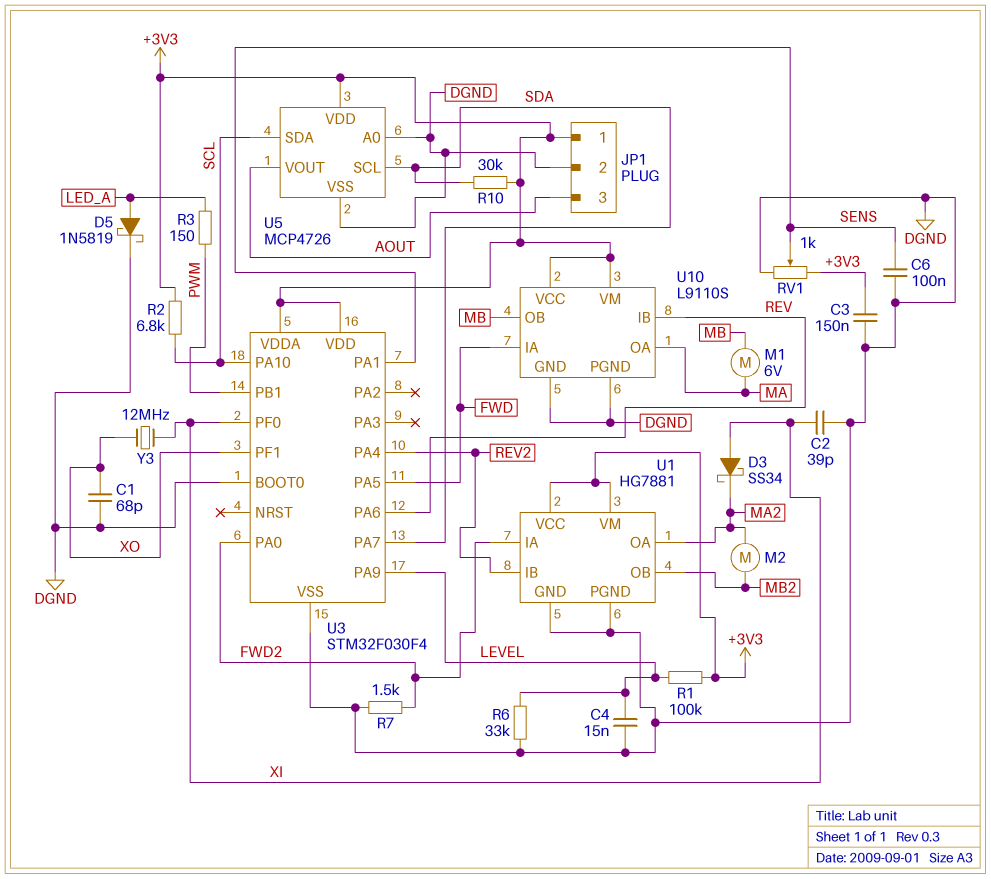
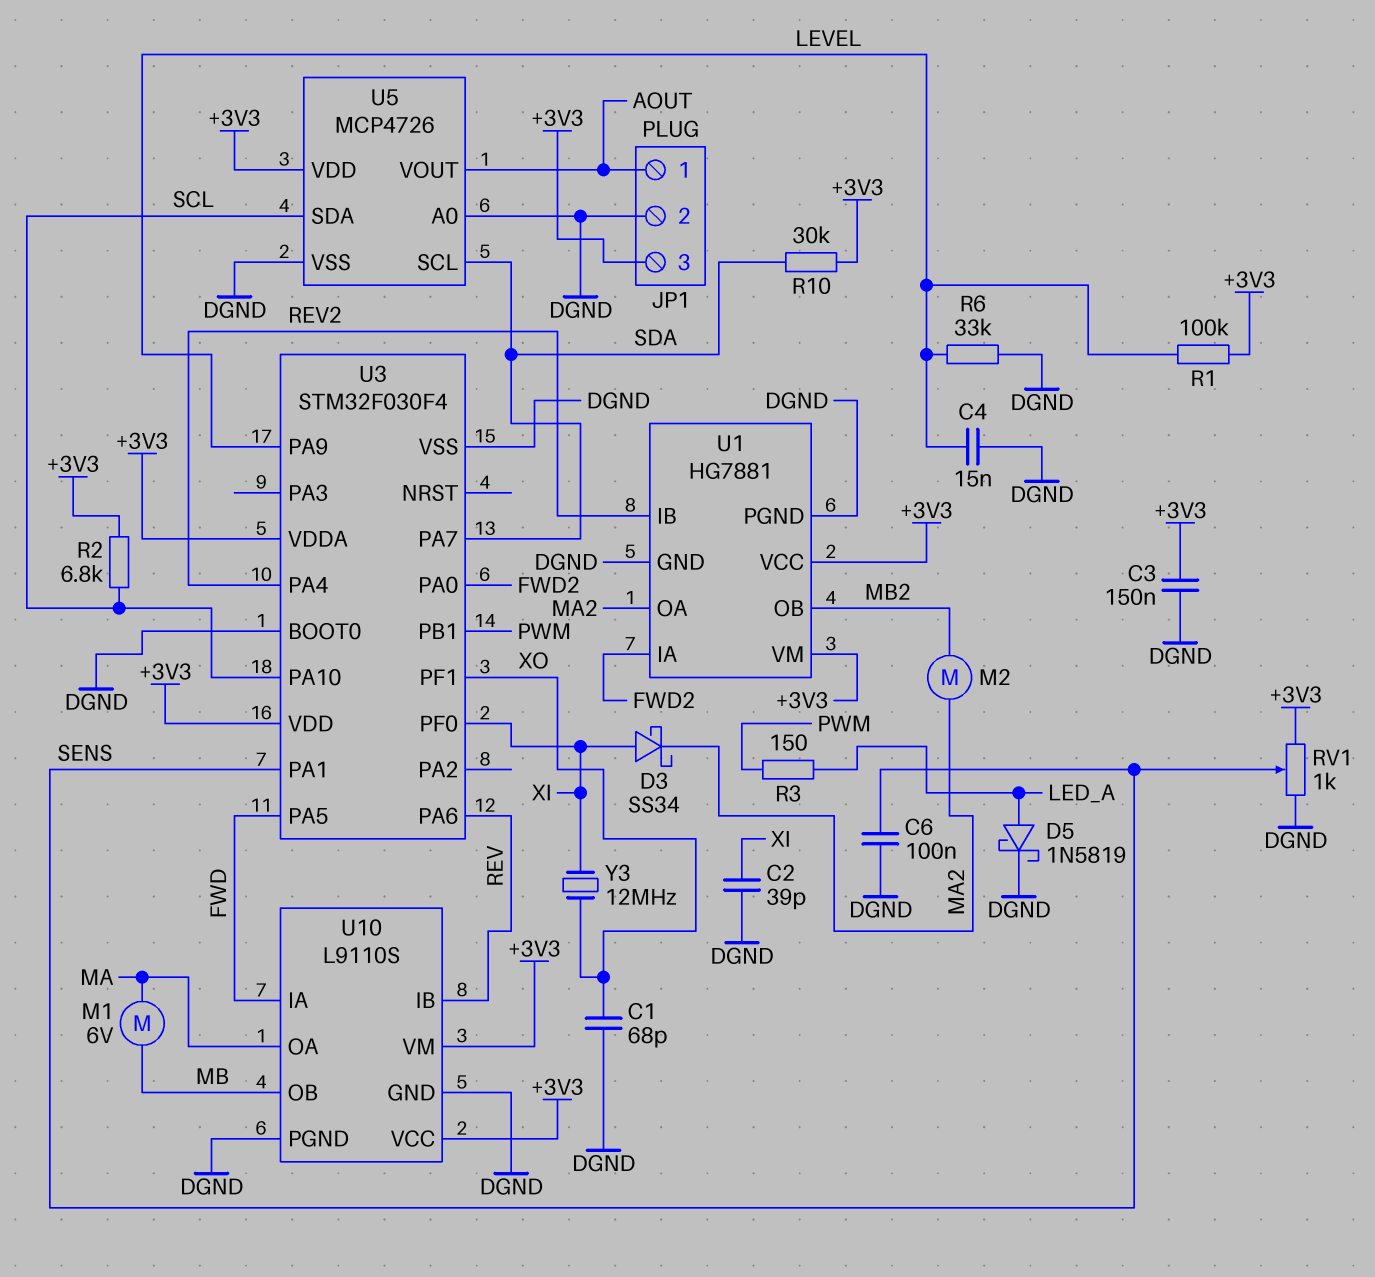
JP1 pin 1: +3V3 -> AOUT
JP1 pin 3: AOUT -> +3V3
R7: 1.5k (DGND, FWD2) -> none

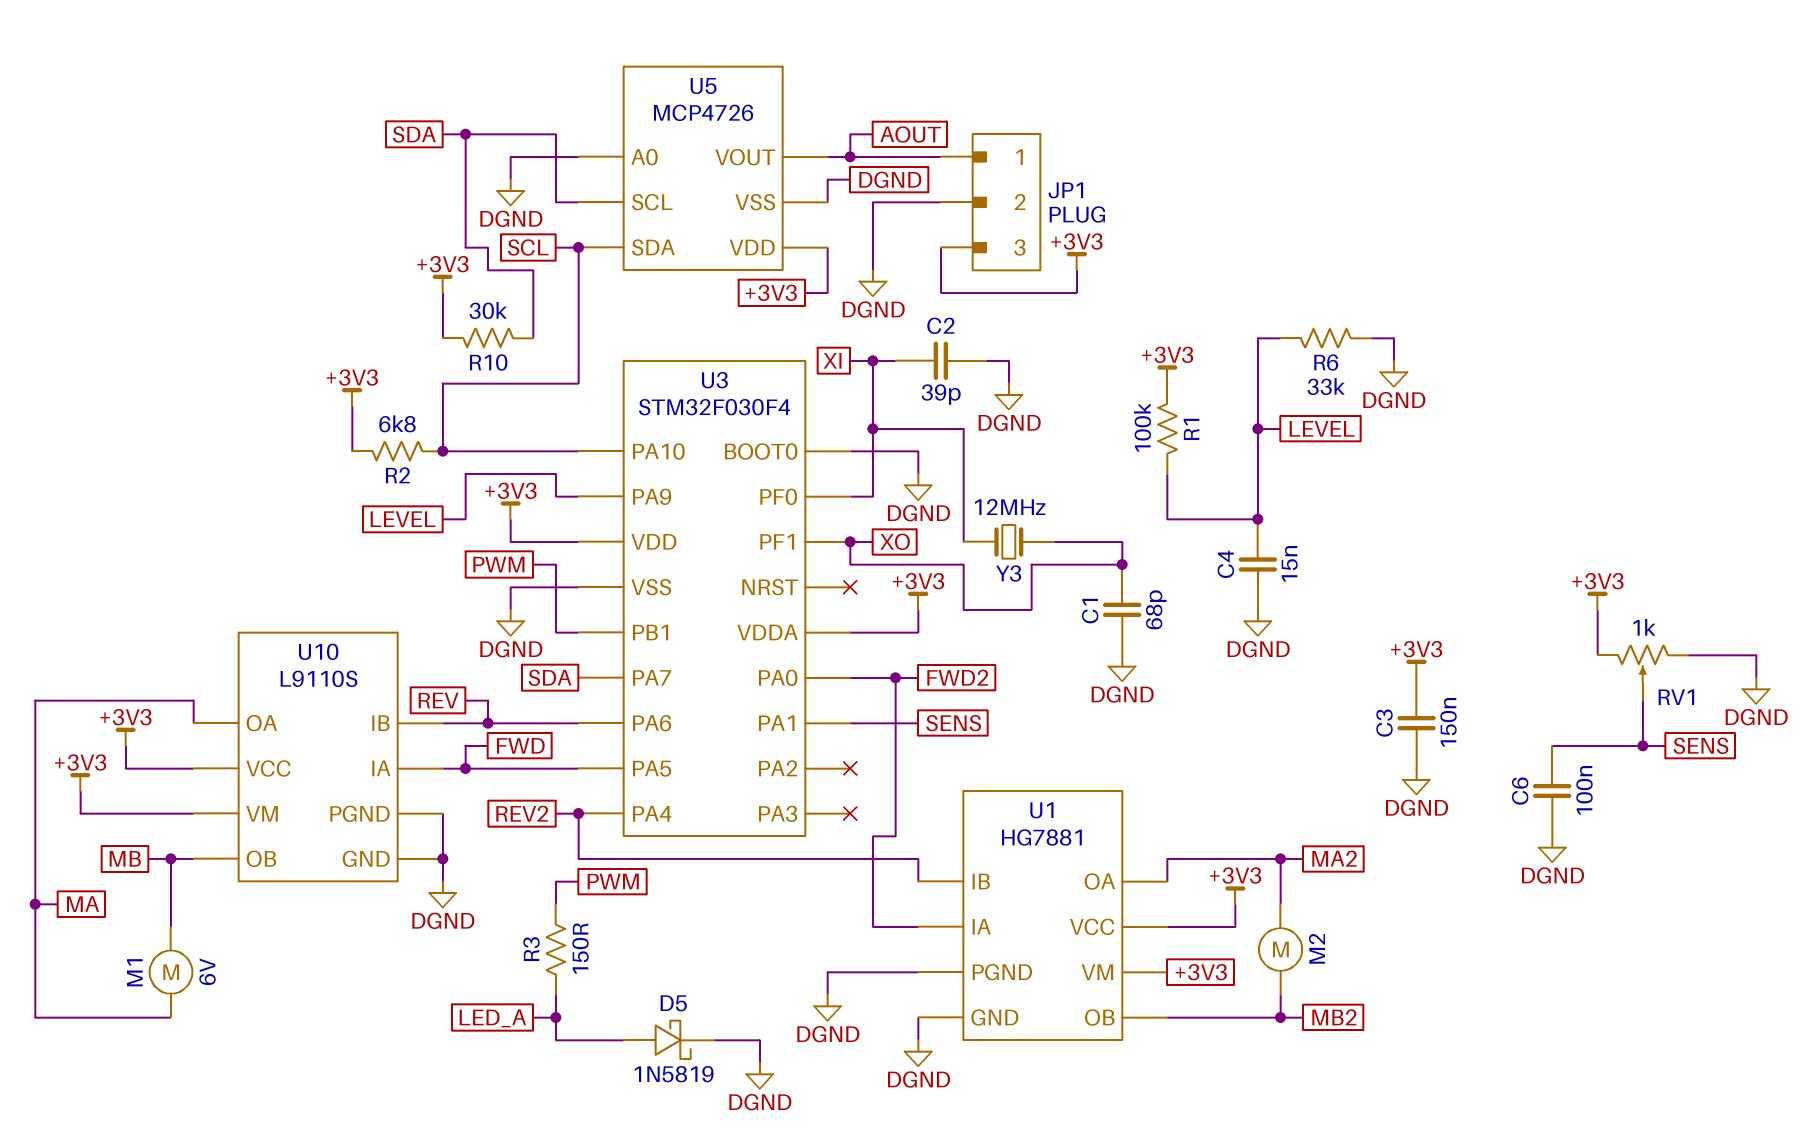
D3: schottky SS34 (A XI, K MA2) -> none

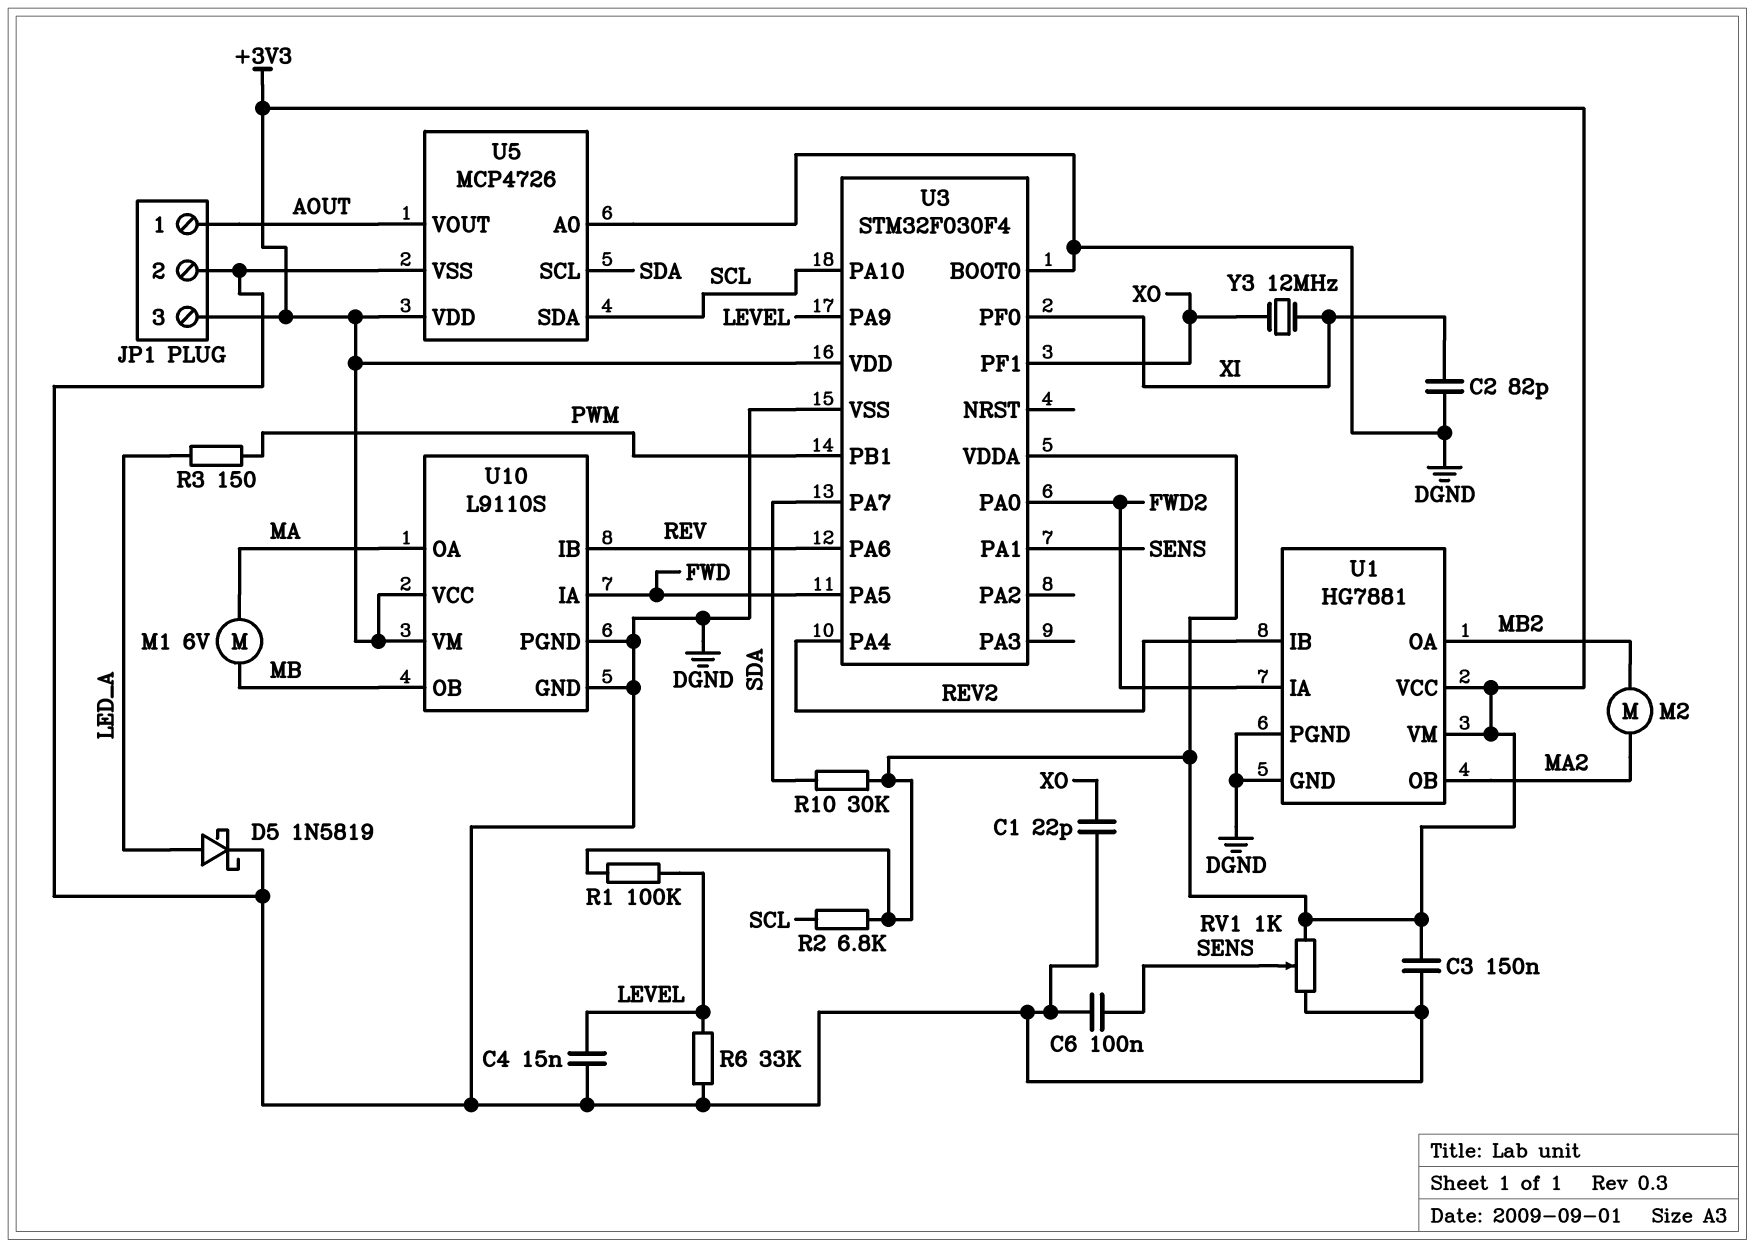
C1: 68pF (DGND, XO) -> 22pF (DGND, XO)
C2: 39pF (DGND, XI) -> 82pF (DGND, XI)
U1 pin OA: MA2 -> MB2
U1 pin OB: MB2 -> MA2

